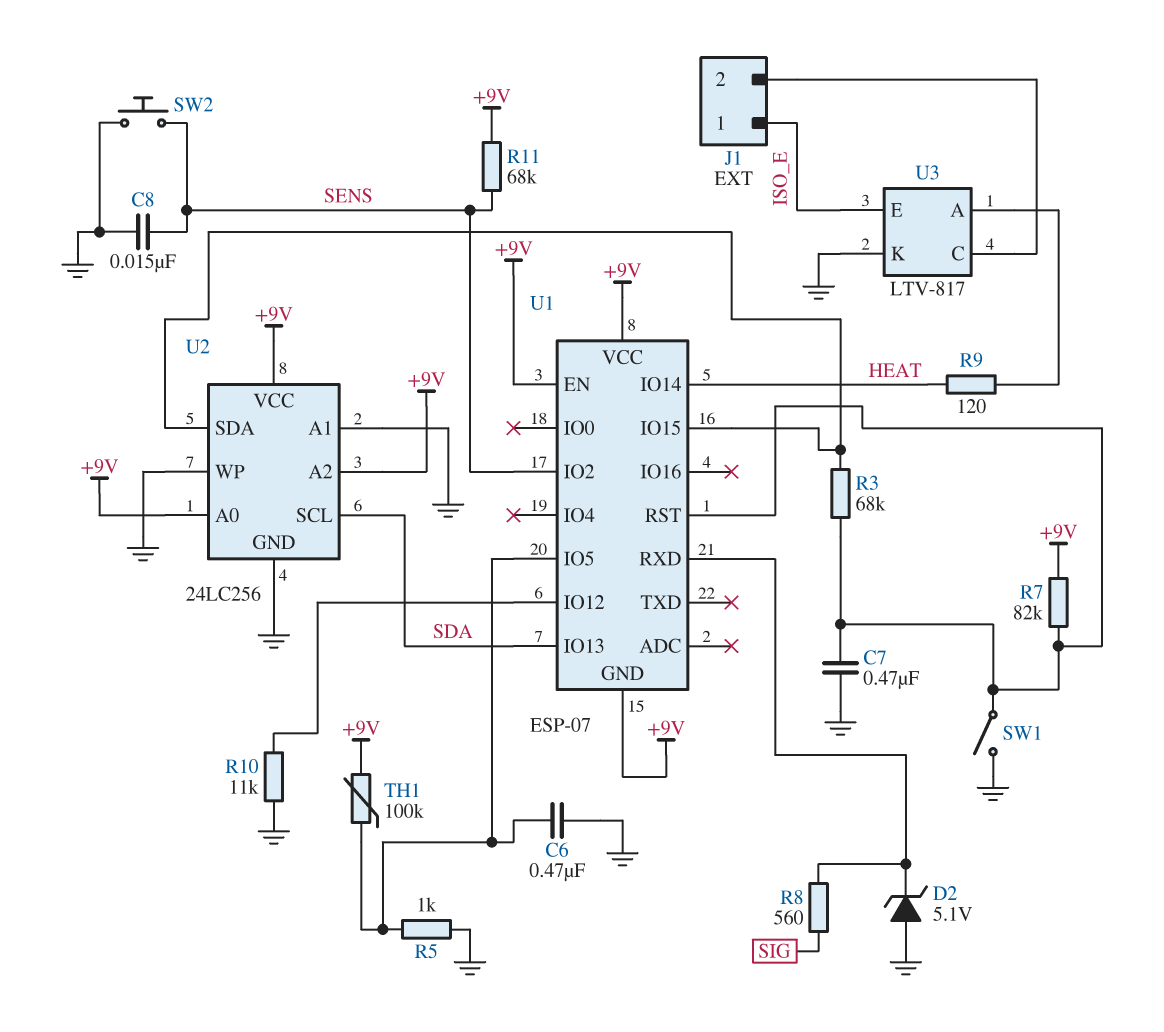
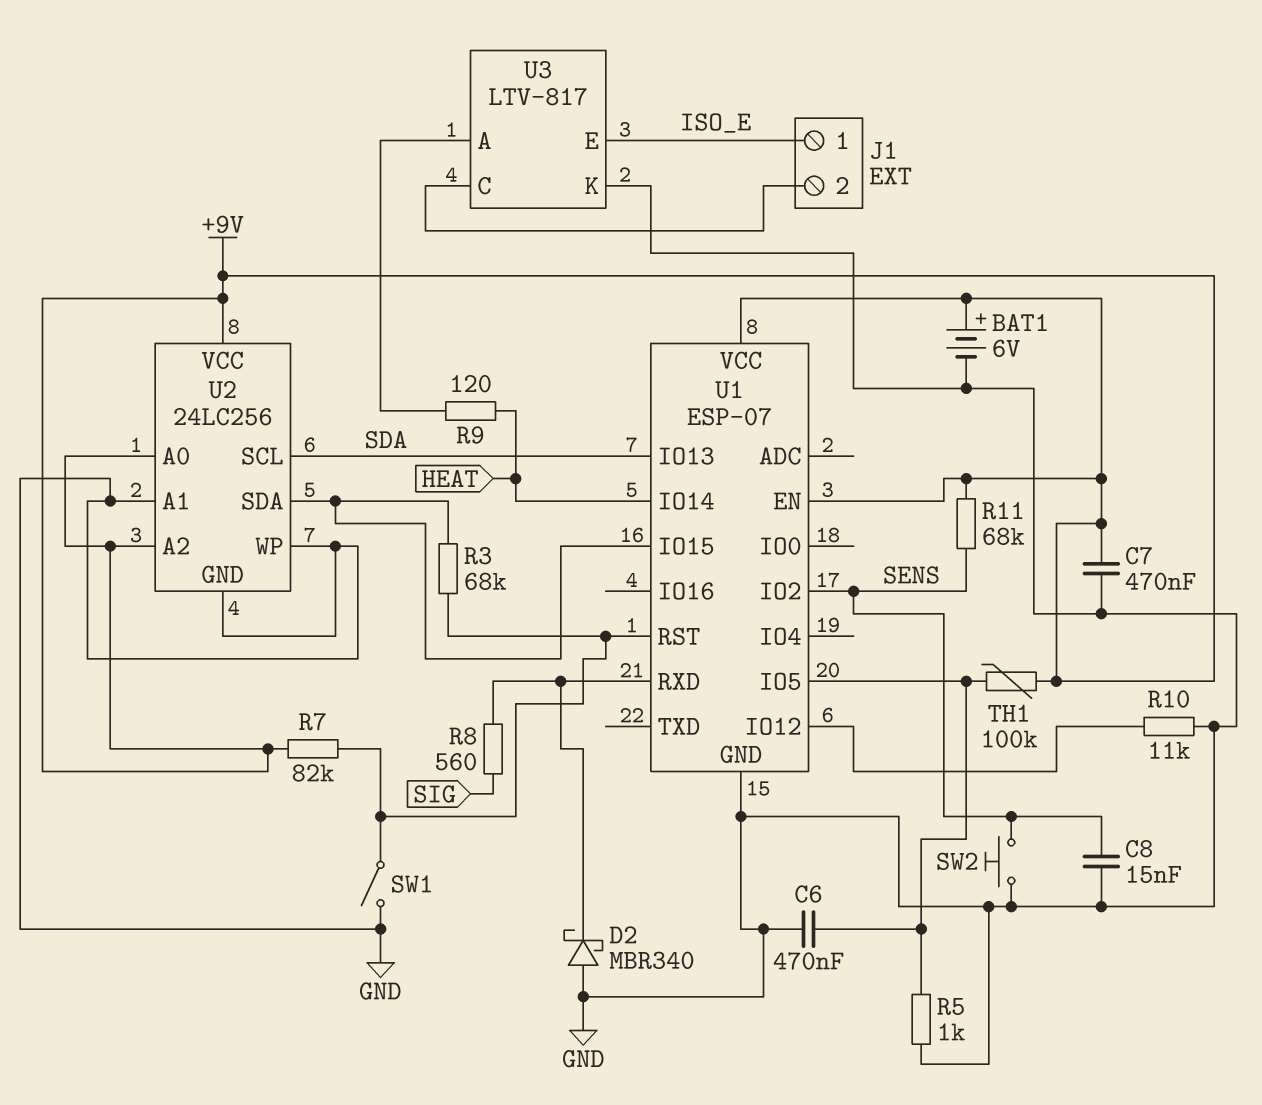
BAT1: none -> 6V (plus +9V, minus GND)
C7: 470nF (GND, U1/RST) -> 470nF (+9V, GND)
D2: zener 5.1V (A GND, K U1/RXD) -> schottky MBR340 (A GND, K U1/RXD)
U1 pin GND: +9V -> GND

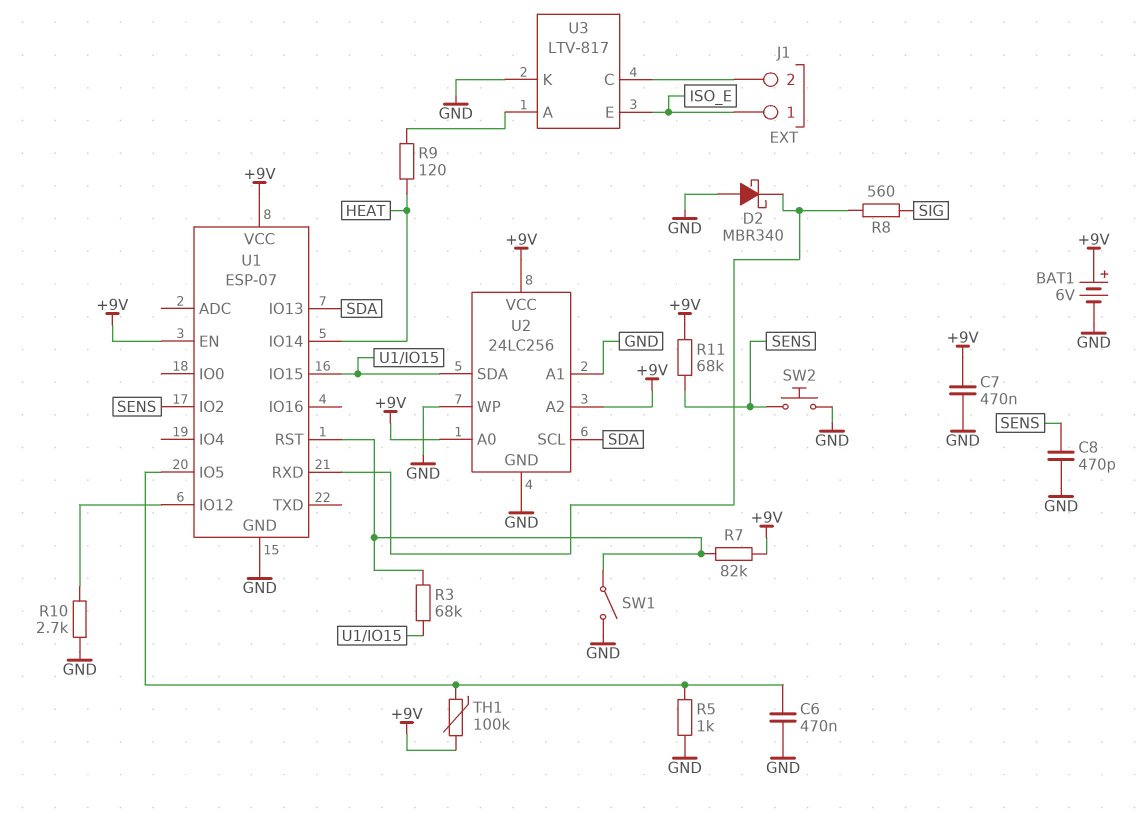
C8: 15nF (GND, SENS) -> 470pF (GND, SENS)
R10: 11k (GND, U1/IO12) -> 2.7k (GND, U1/IO12)

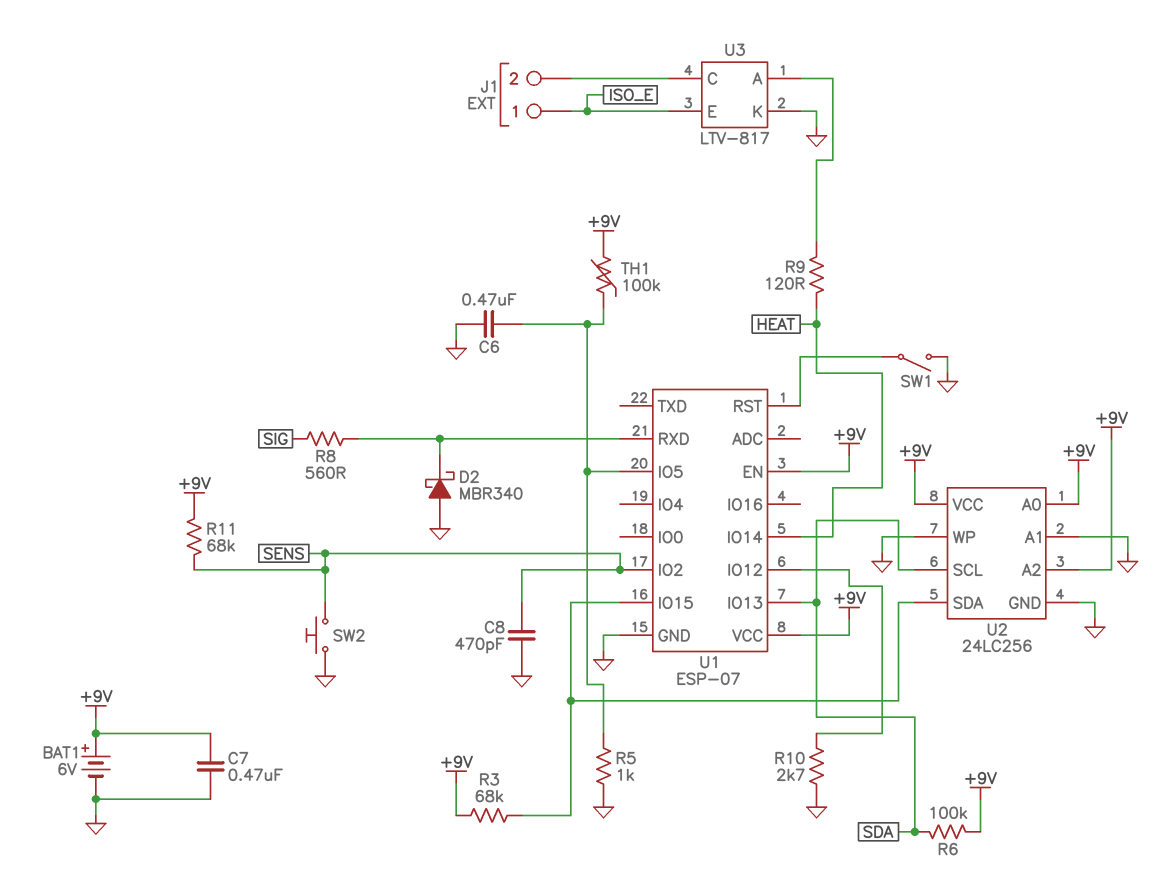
R3: 68k (U1/IO15, U1/RST) -> 68k (+9V, U1/IO15)
R6: none -> 100k (+9V, SDA)
R7: 82k (+9V, U1/RST) -> none

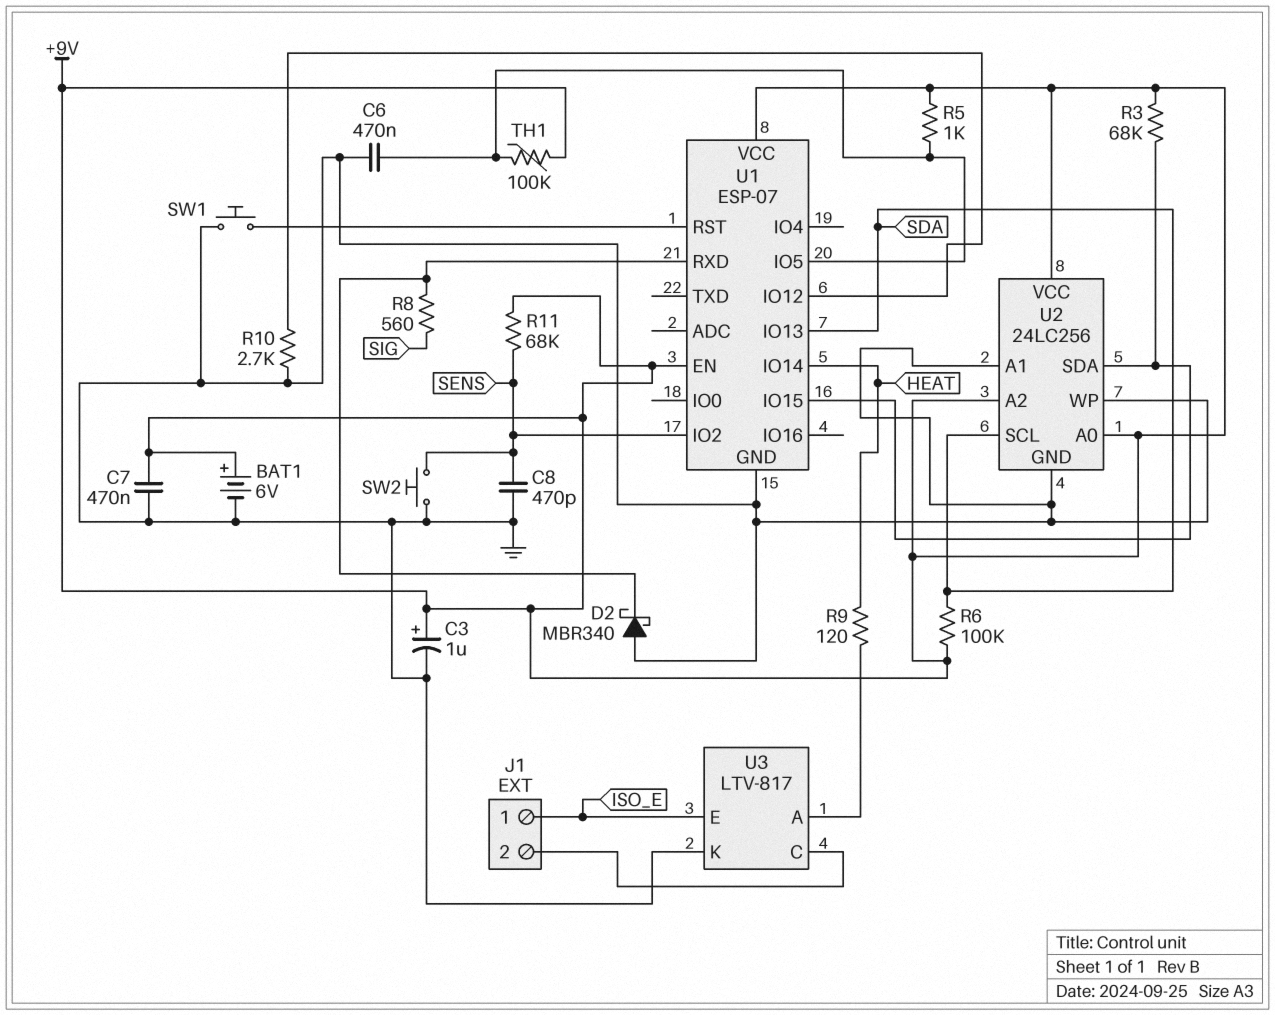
C3: none -> 1uF (plus +9V, minus GND)
R5: 1k (GND, U1/IO5) -> 1k (+9V, U1/IO5)
SW1: switch (GND, U1/RST) -> button (GND, U1/RST)

